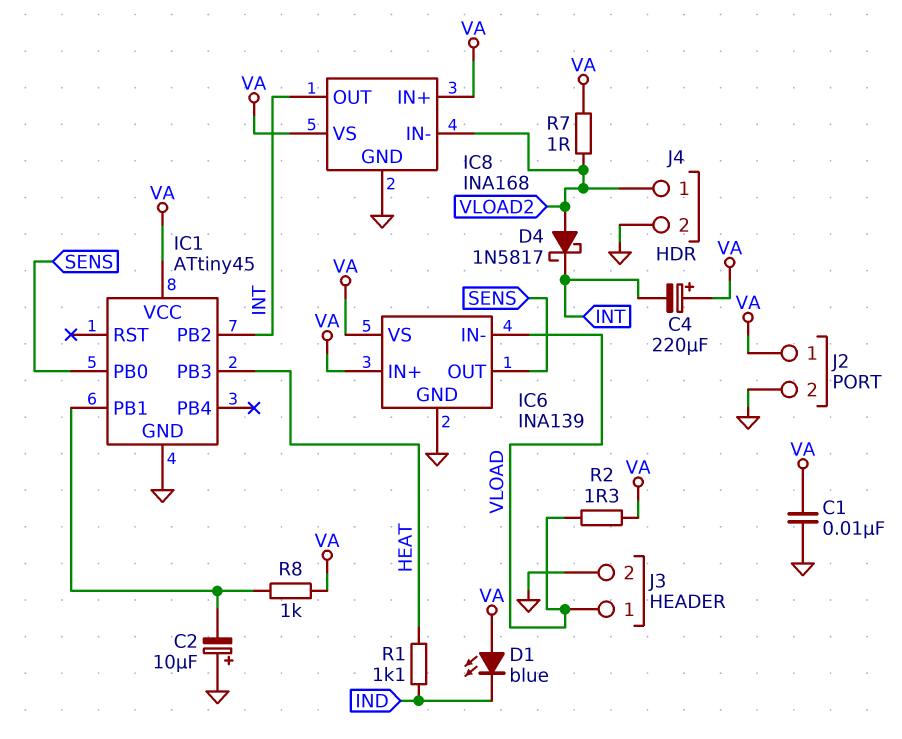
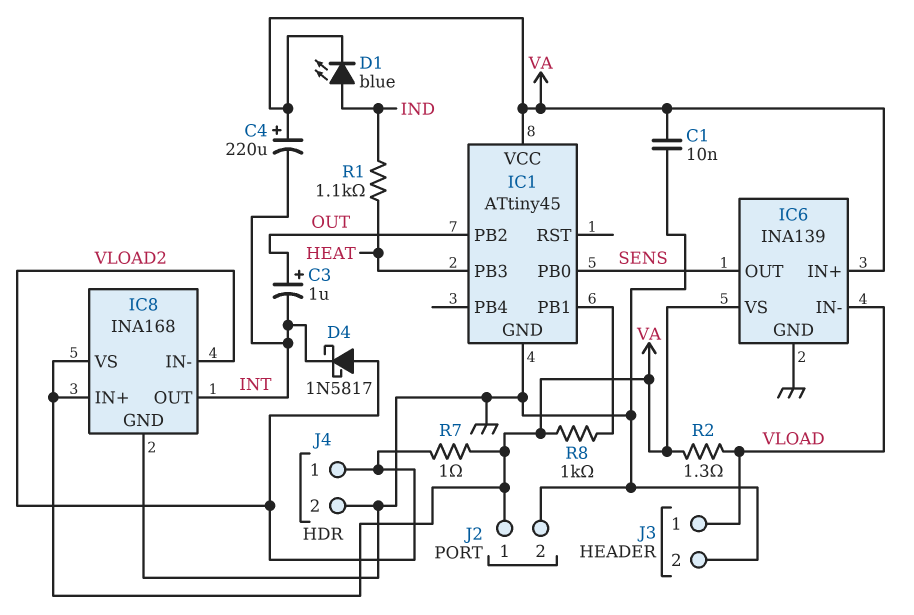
C2: 10uF (plus GND, minus IC1/PB1) -> none
C3: none -> 1uF (plus OUT, minus INT)
D1: LED blue (A VA, K IND) -> LED blue (A IND, K VA)
IC1 pin PB2: INT -> OUT

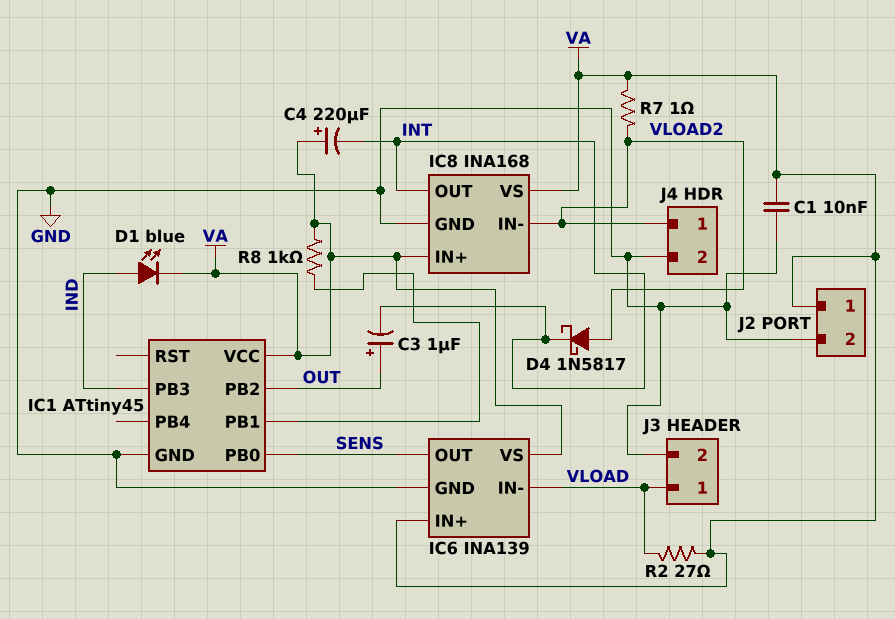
IC1 pin PB3: HEAT -> IND
R1: 1.1k (HEAT, IND) -> none
R2: 1.3 (VA, VLOAD) -> 27 (VA, VLOAD)

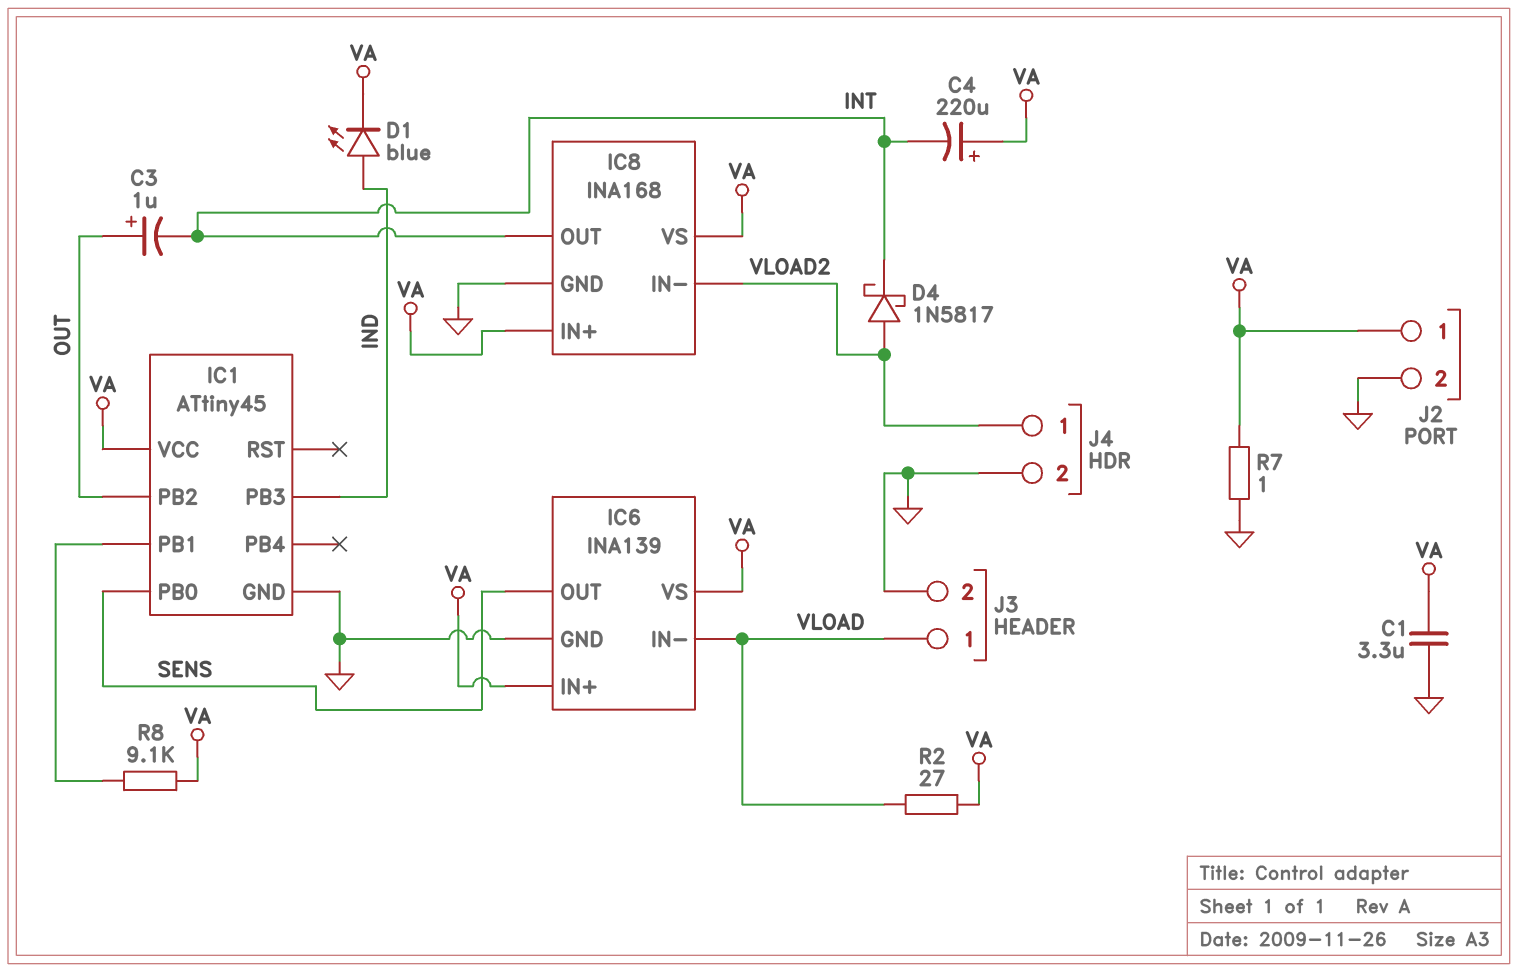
C1: 10nF (GND, VA) -> 3.3uF (GND, VA)
R7: 1 (VA, VLOAD2) -> 1 (GND, VA)
R8: 1k (IC1/PB1, VA) -> 9.1k (IC1/PB1, VA)

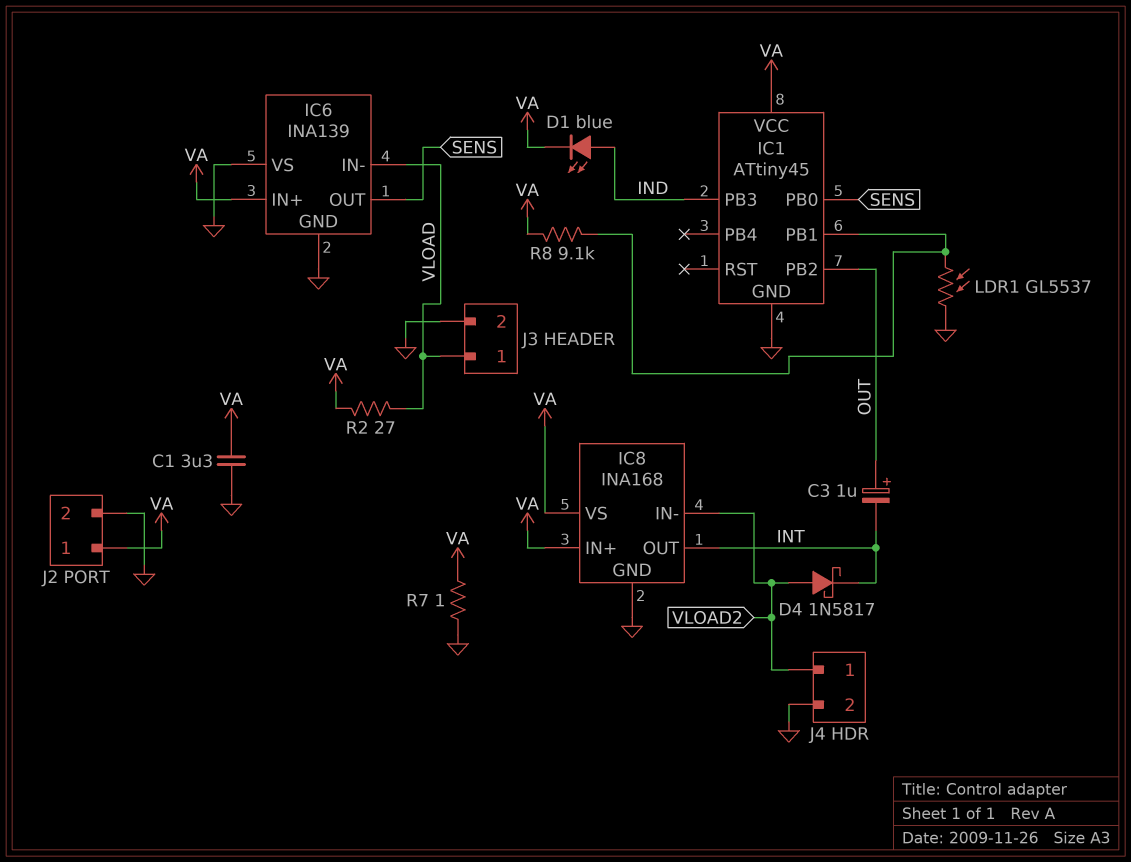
C4: 220uF (plus VA, minus INT) -> none
IC6 pin VS: VA -> GND
LDR1: none -> GL5537 (GND, IC1/PB1)

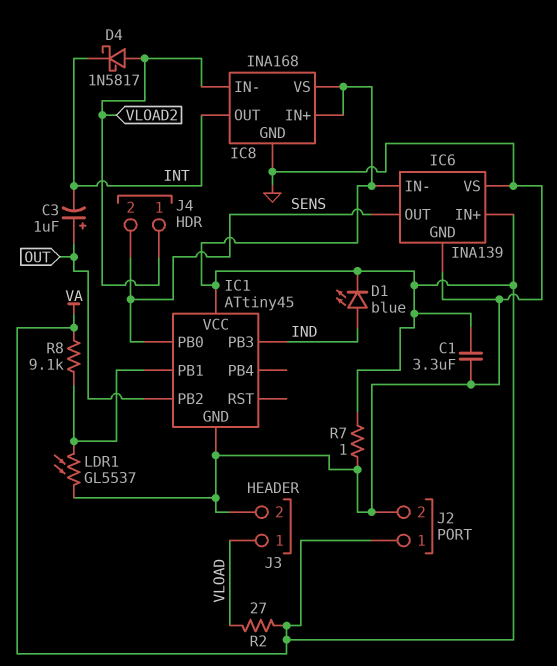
IC6 pin IN-: VLOAD -> VA
J4 pin 2: GND -> SENS

